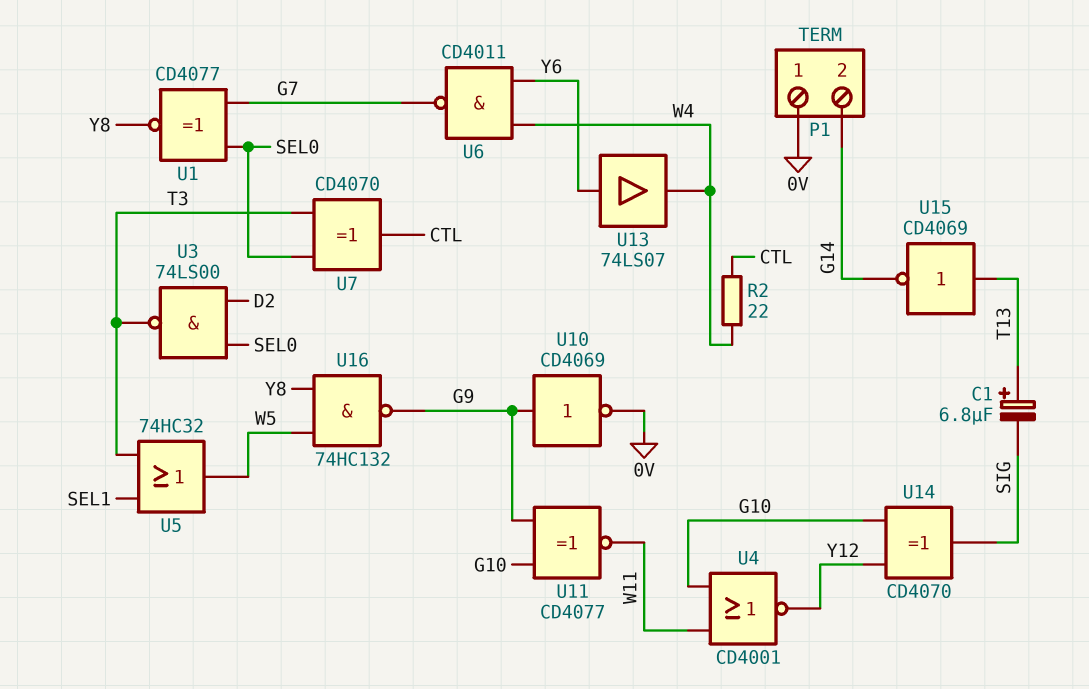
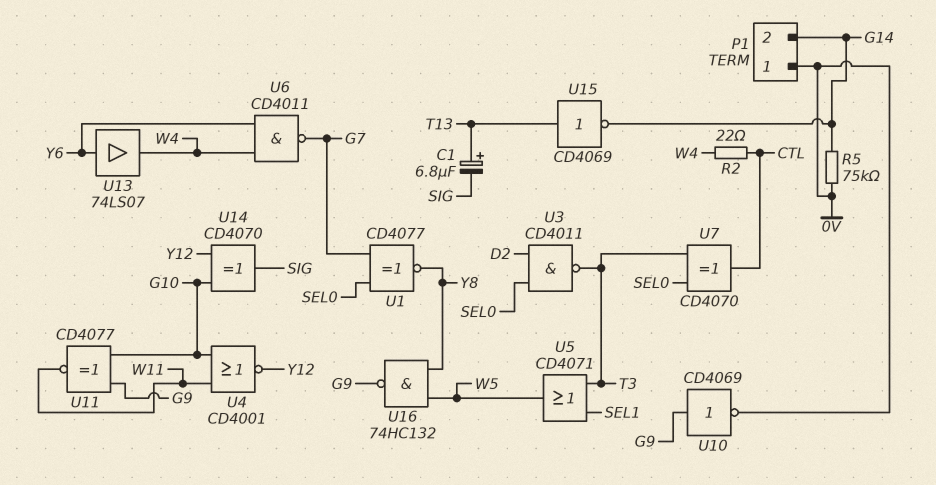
R5: none -> 75k (0V, G14)
U3: NAND 74LS00 (in D2, in SEL0, out T3) -> NAND CD4011 (in D2, in SEL0, out T3)
U5: OR 74HC32 (in SEL1, in T3, out W5) -> OR CD4071 (in SEL1, in T3, out W5)

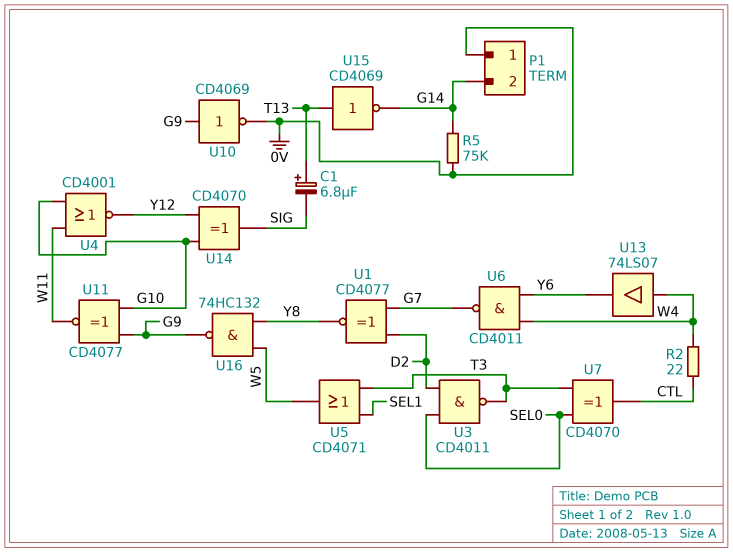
U1: XNOR CD4077 (in G7, in SEL0, out Y8) -> XNOR CD4077 (in D2, in G7, out Y8)
U13: buffer 74LS07 (in Y6, out W4) -> buffer 74LS07 (in W4, out Y6)

